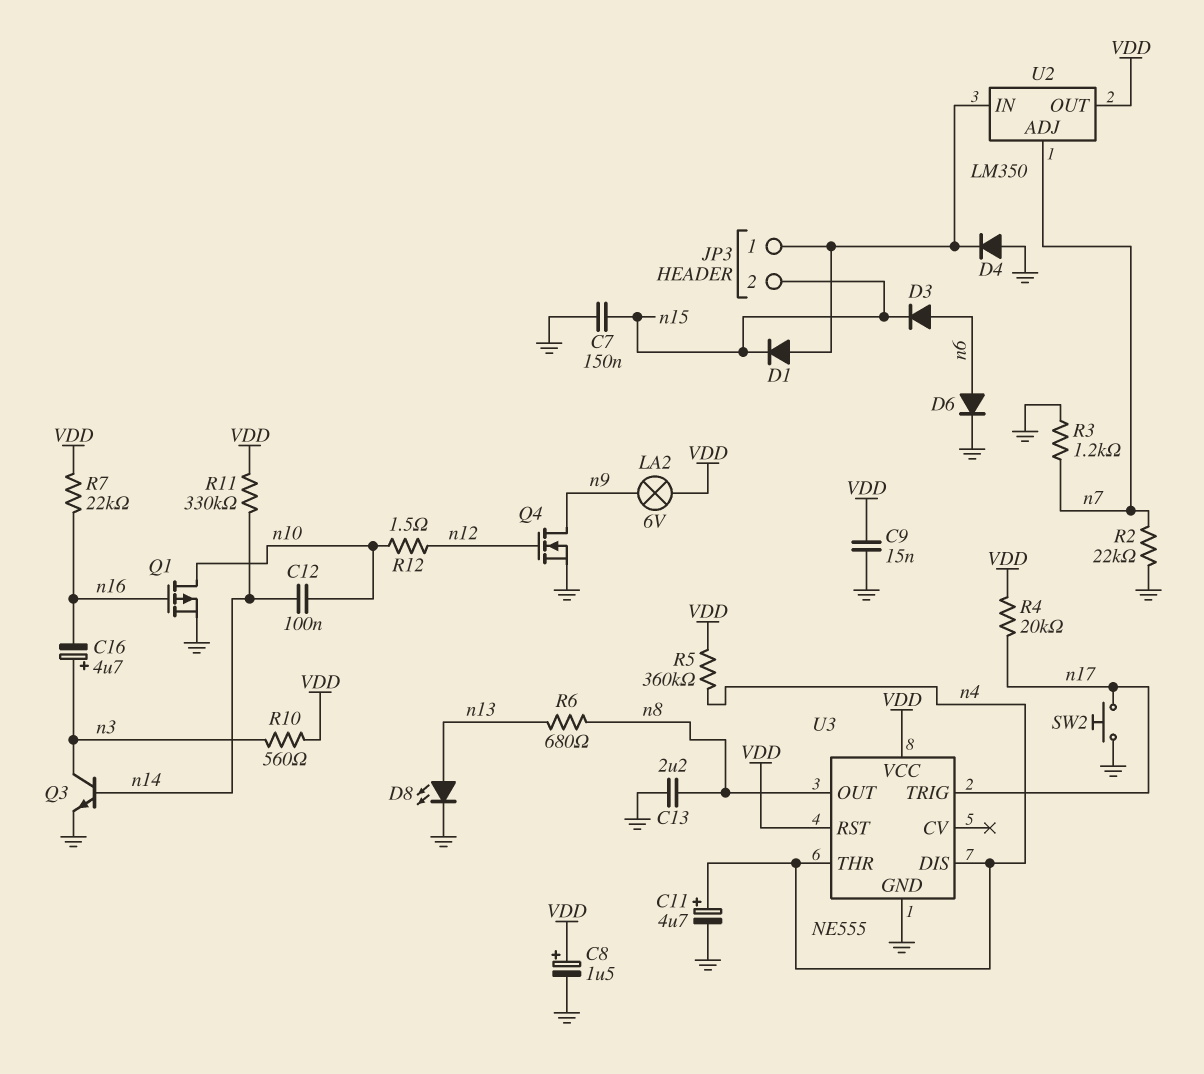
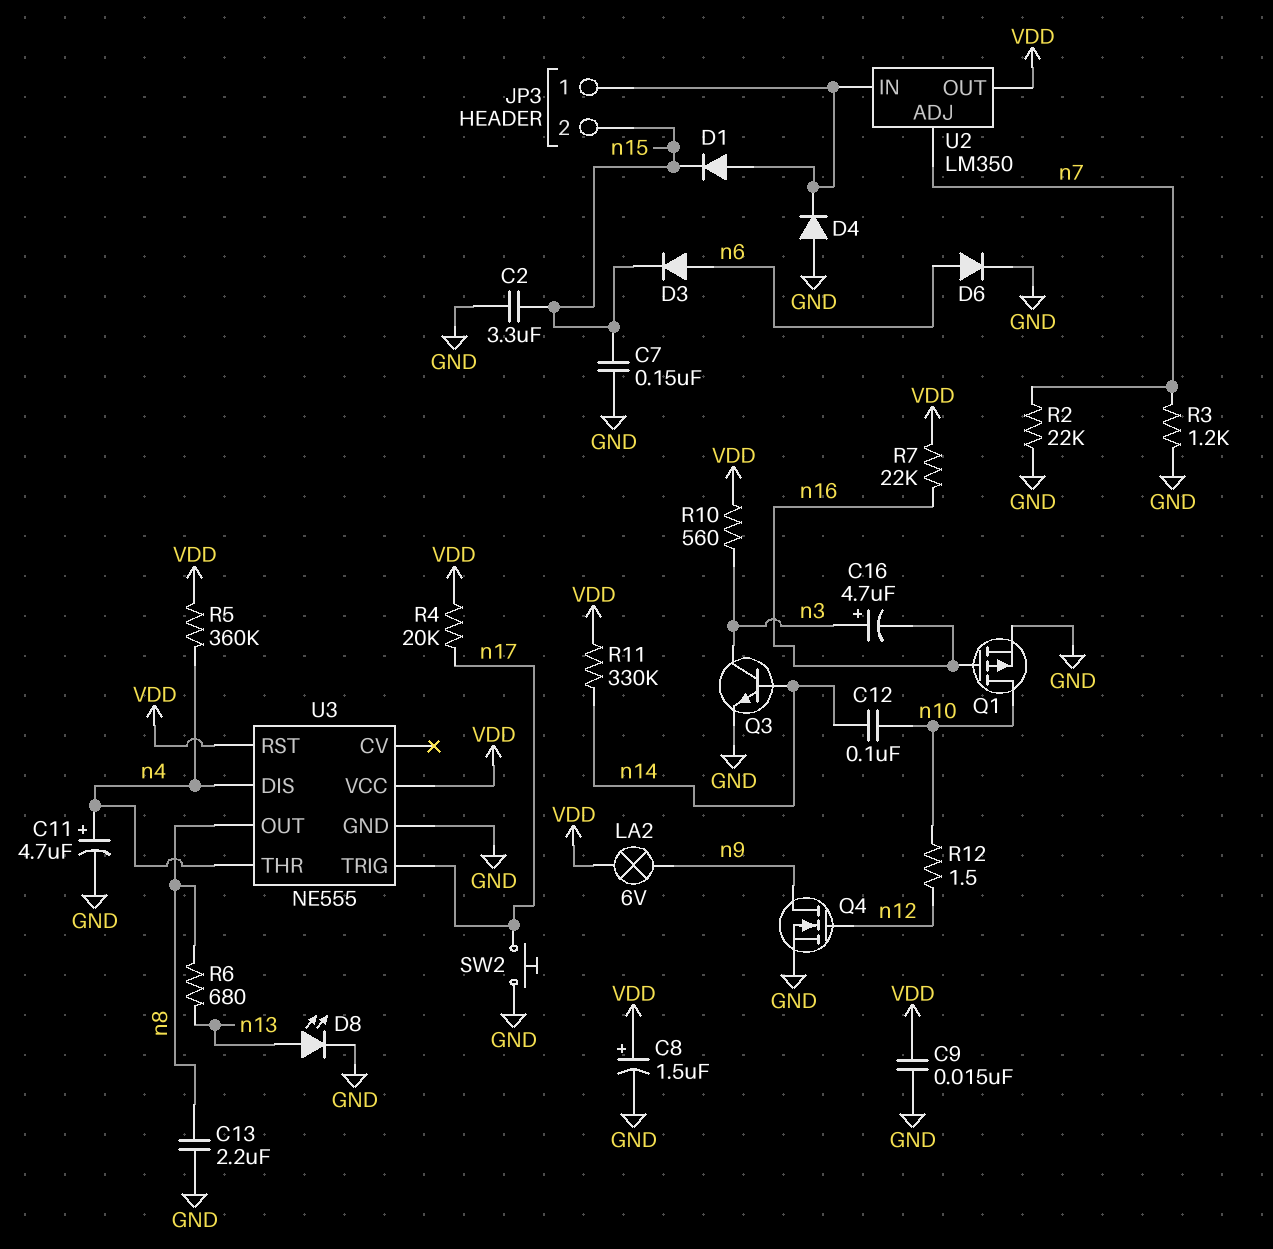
C2: none -> 3.3uF (GND, n15)

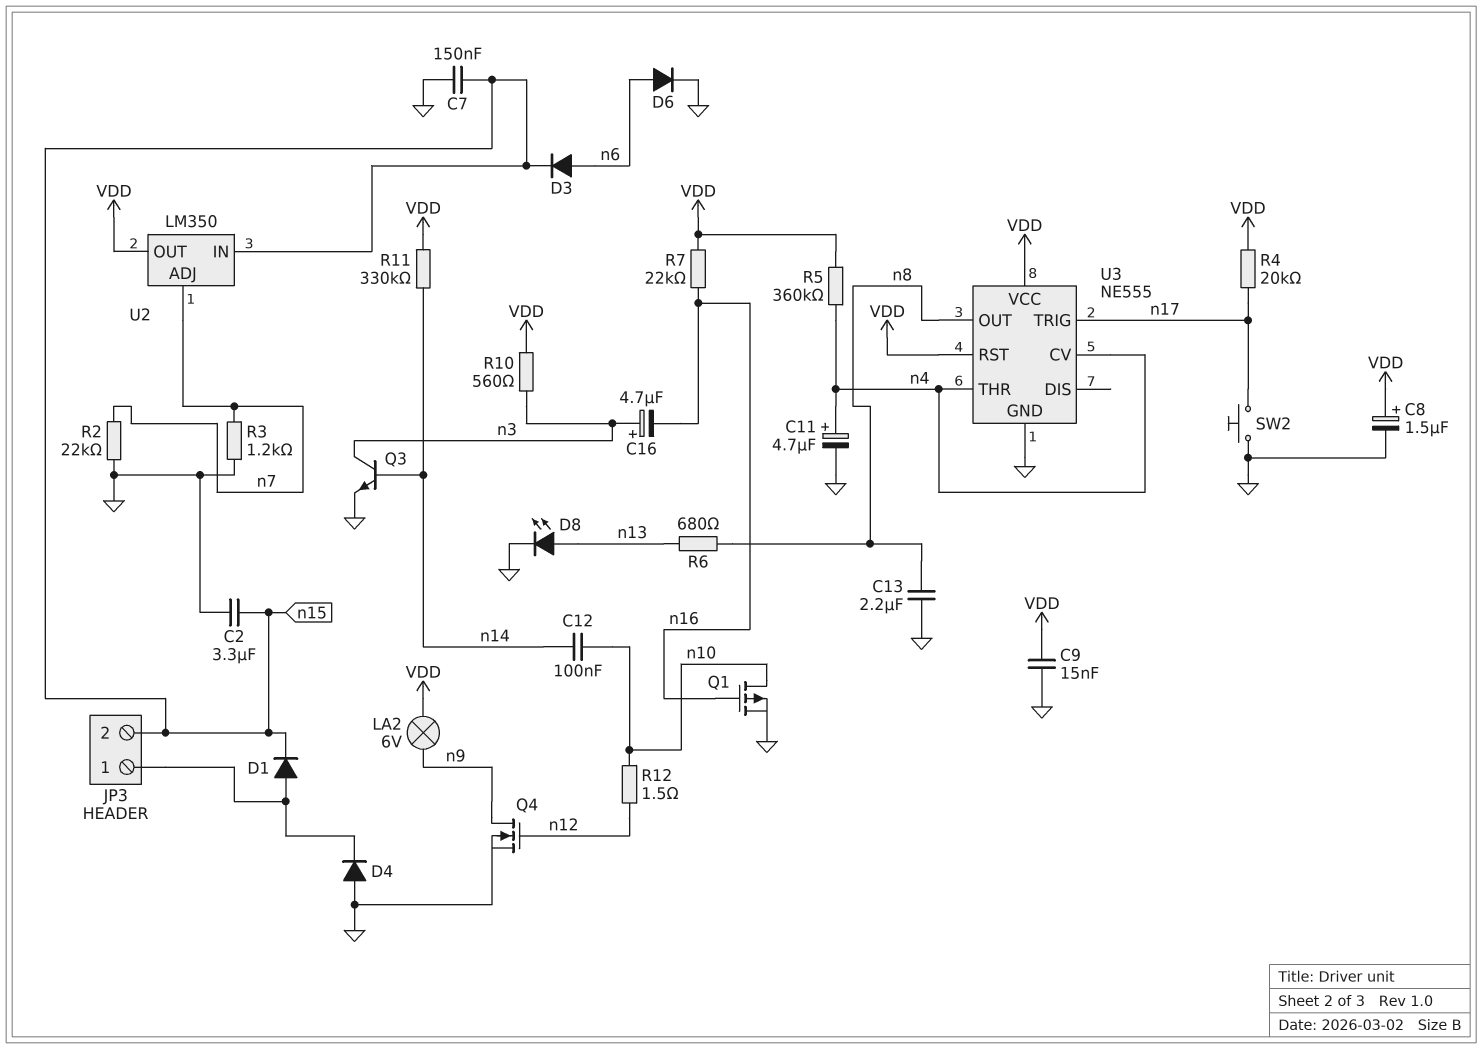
U2 pin IN: JP3/1 -> n15
U3 pin CV: none -> n4
U3 pin DIS: n4 -> none

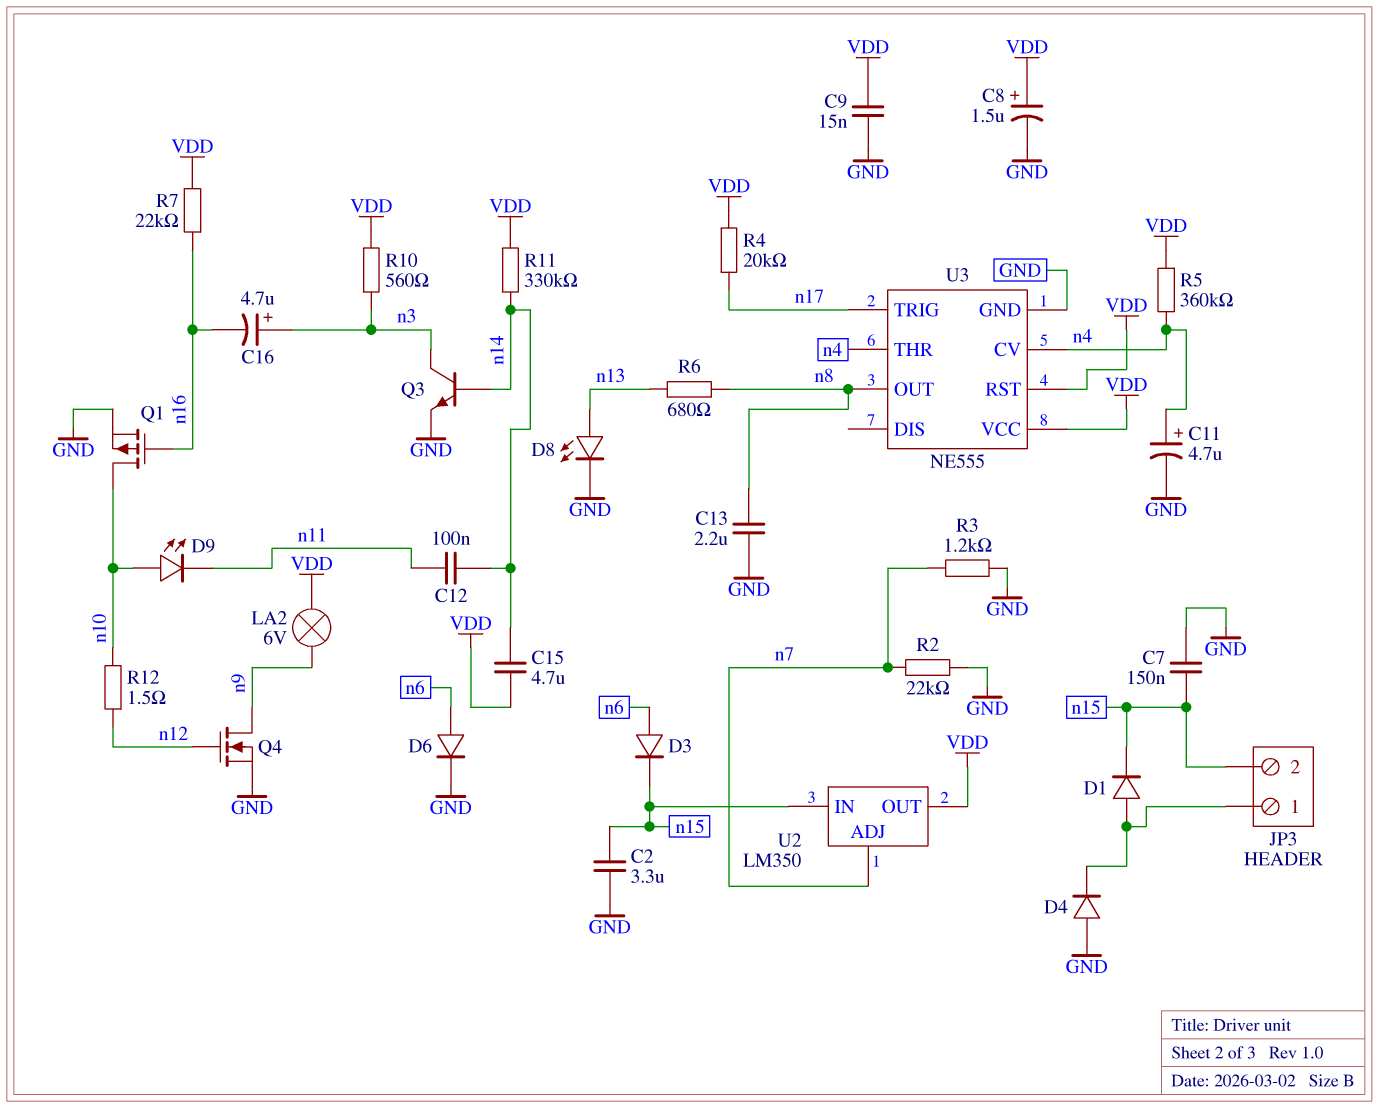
C12: 100nF (n10, n14) -> 100nF (n11, n14)
C15: none -> 4.7uF (VDD, n14)
D9: none -> LED (A n10, K n11)
SW2: button (GND, n17) -> none

